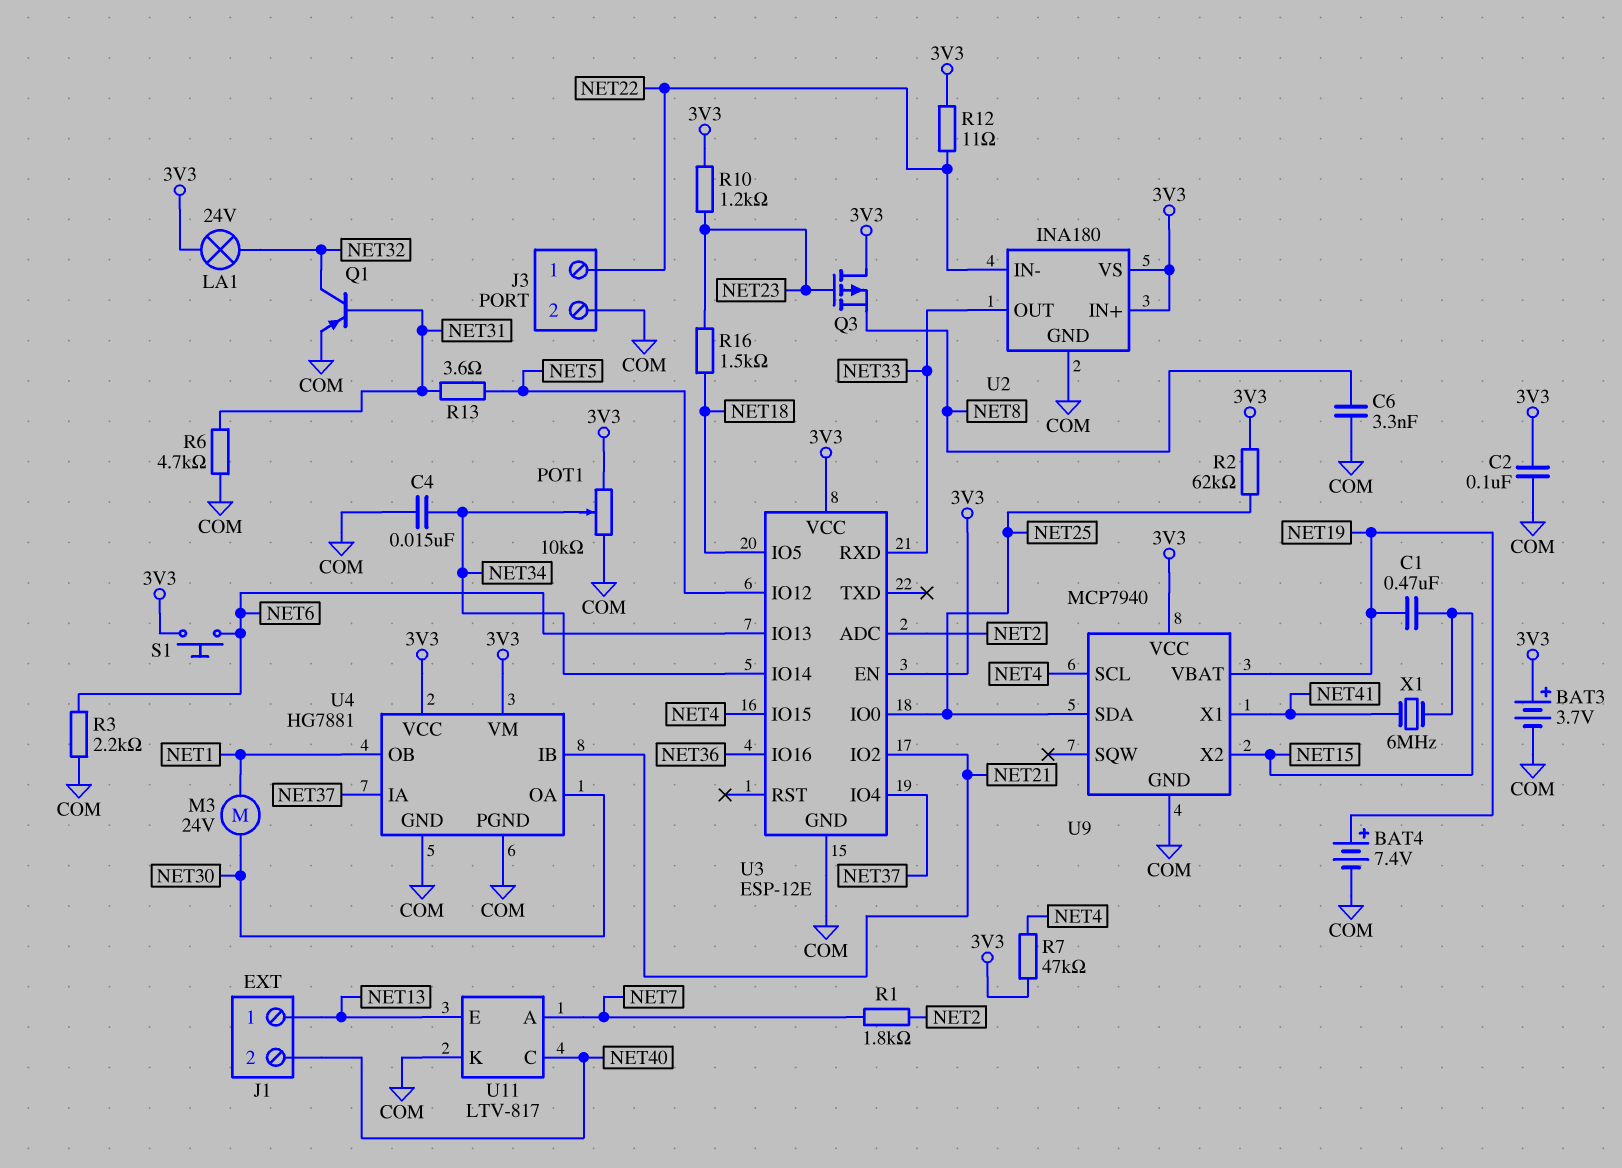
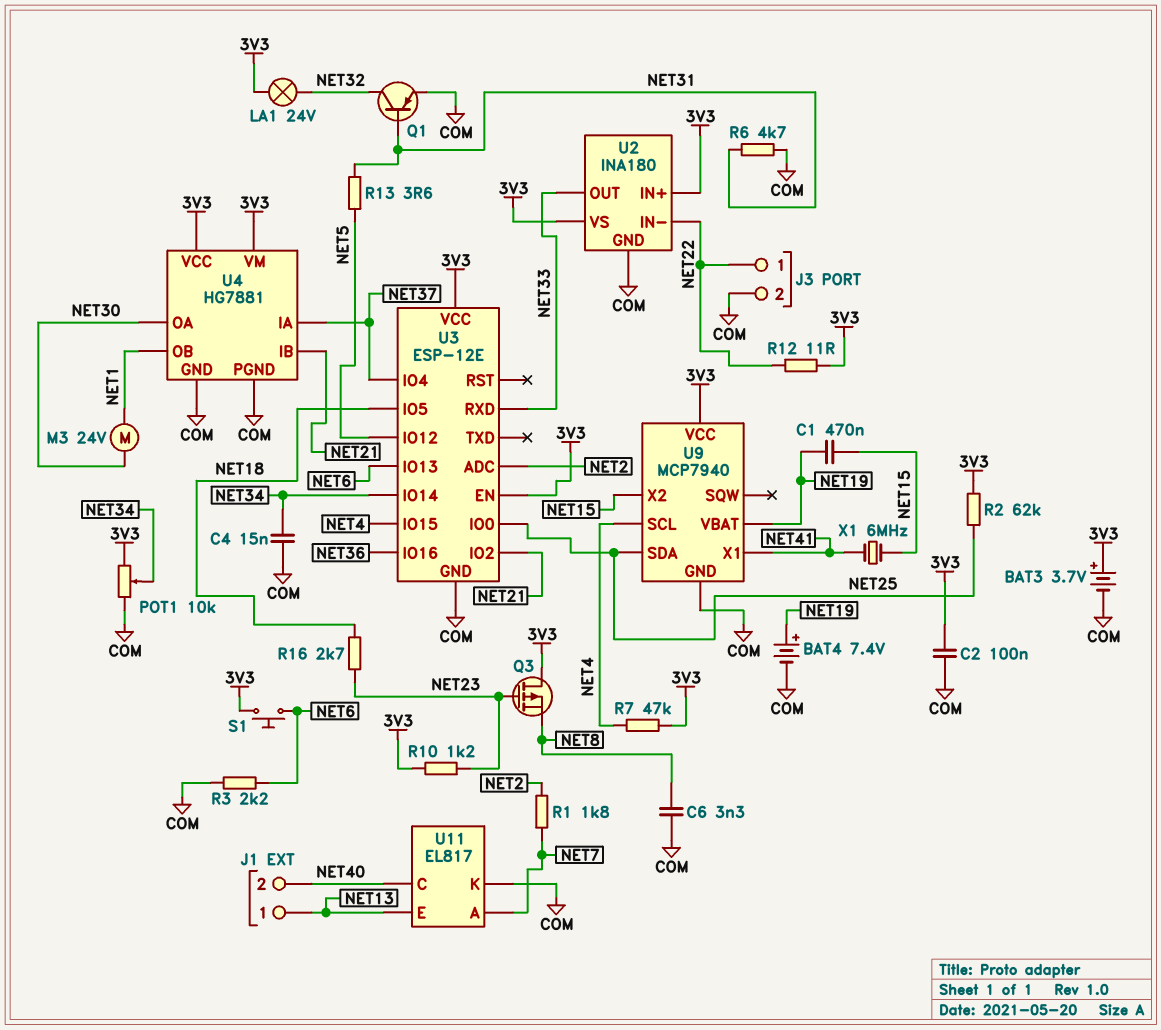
R16: 1.5k (NET18, NET23) -> 2.7k (NET18, NET23)
U11: LTV-817 -> EL817

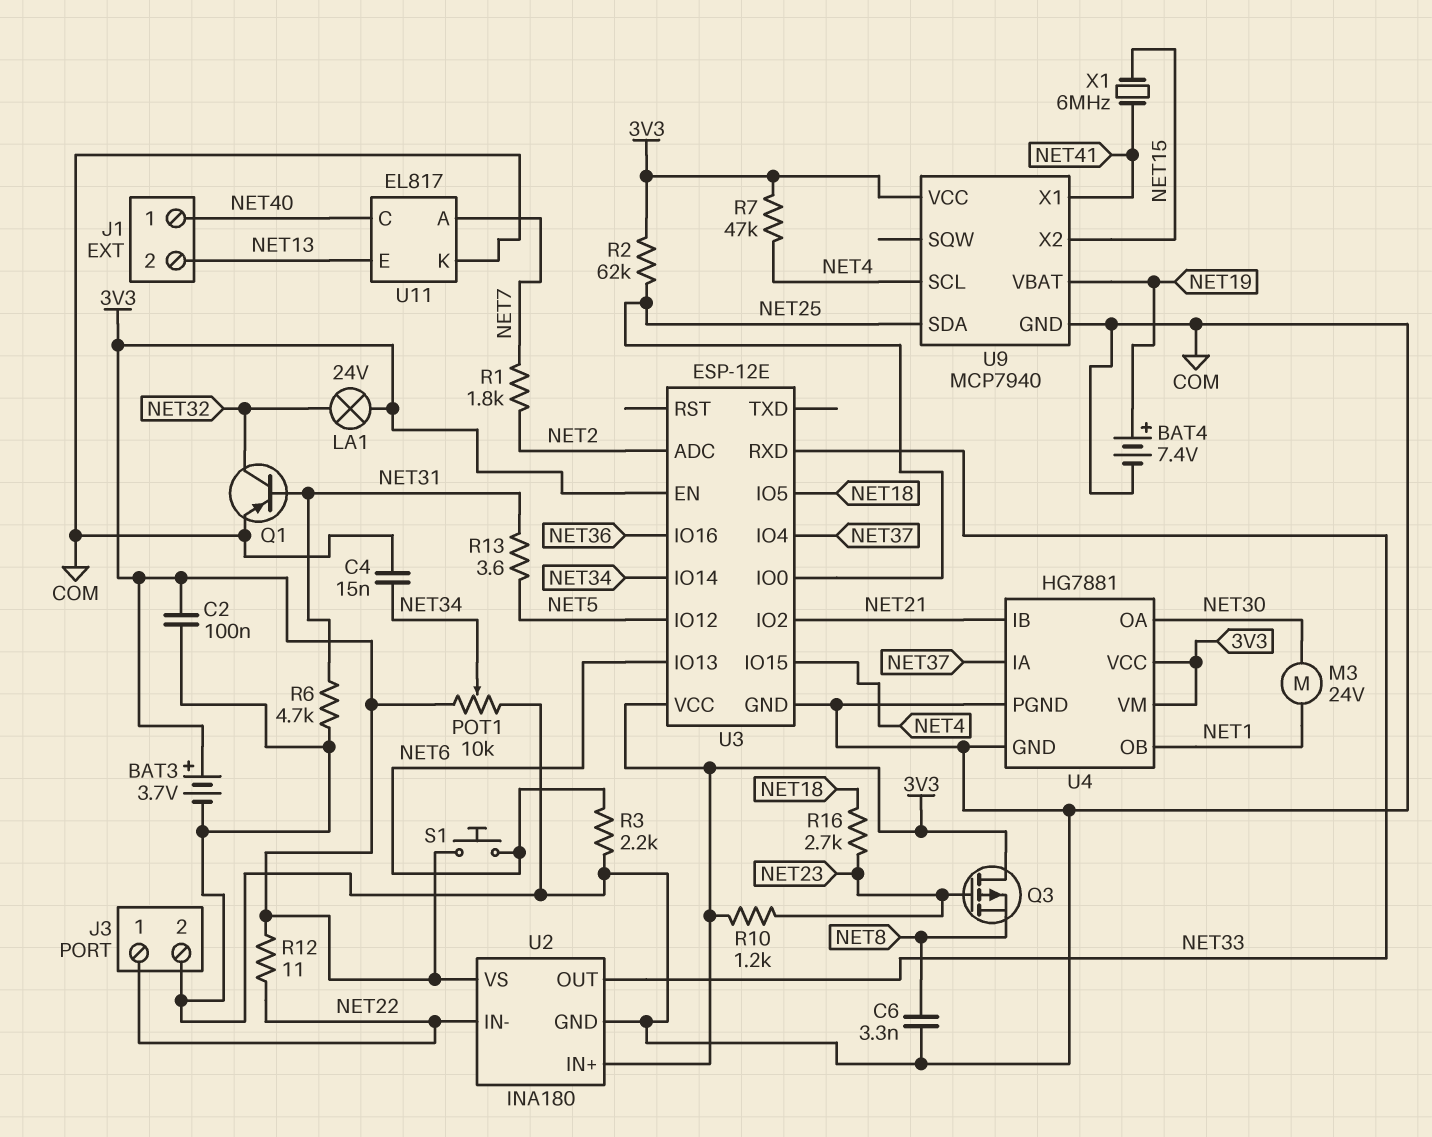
C1: 470nF (NET15, NET19) -> none
J1 pin 1: NET13 -> NET40
J1 pin 2: NET40 -> NET13

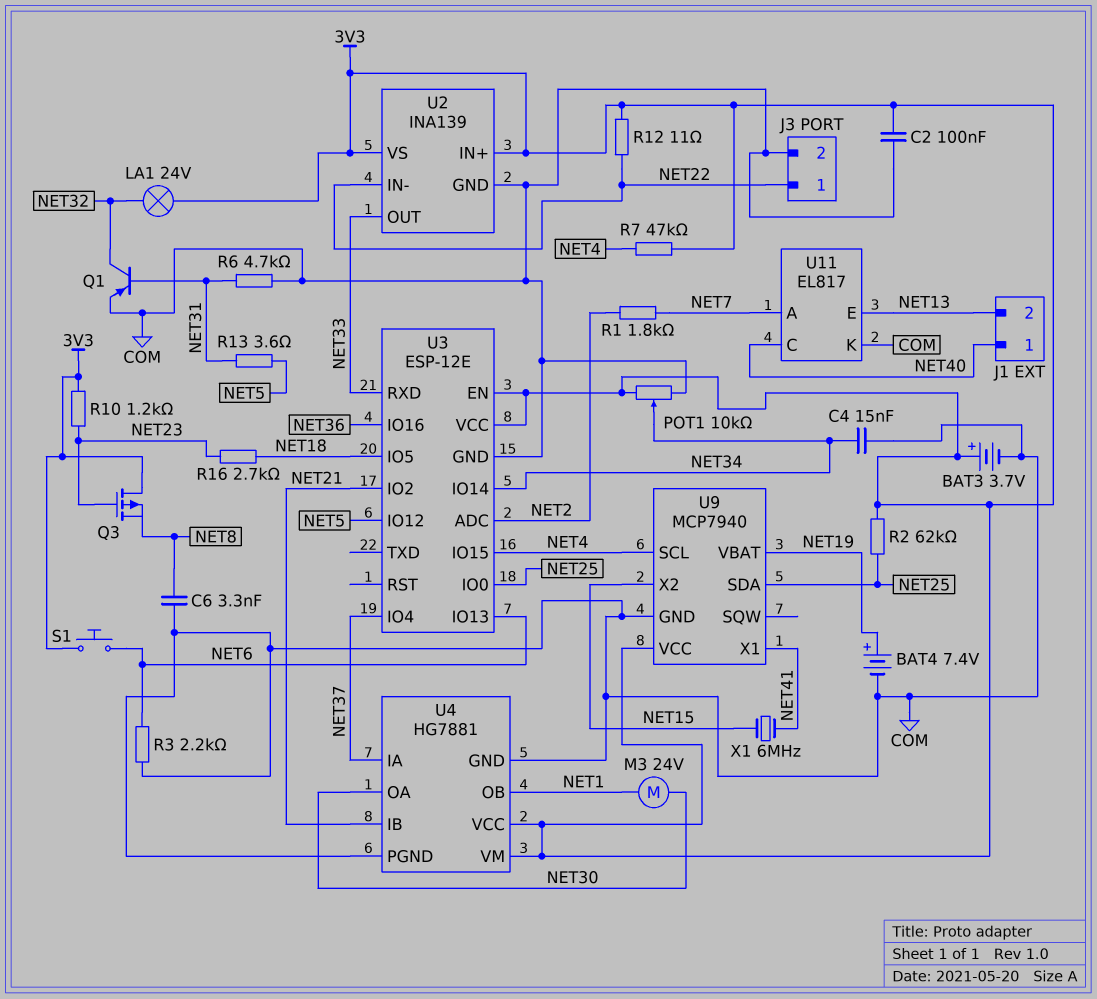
U2: INA180 -> INA139

